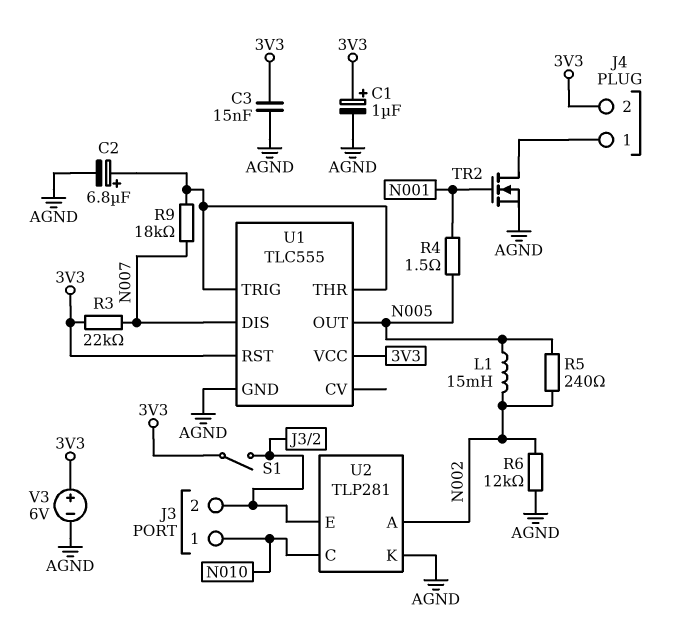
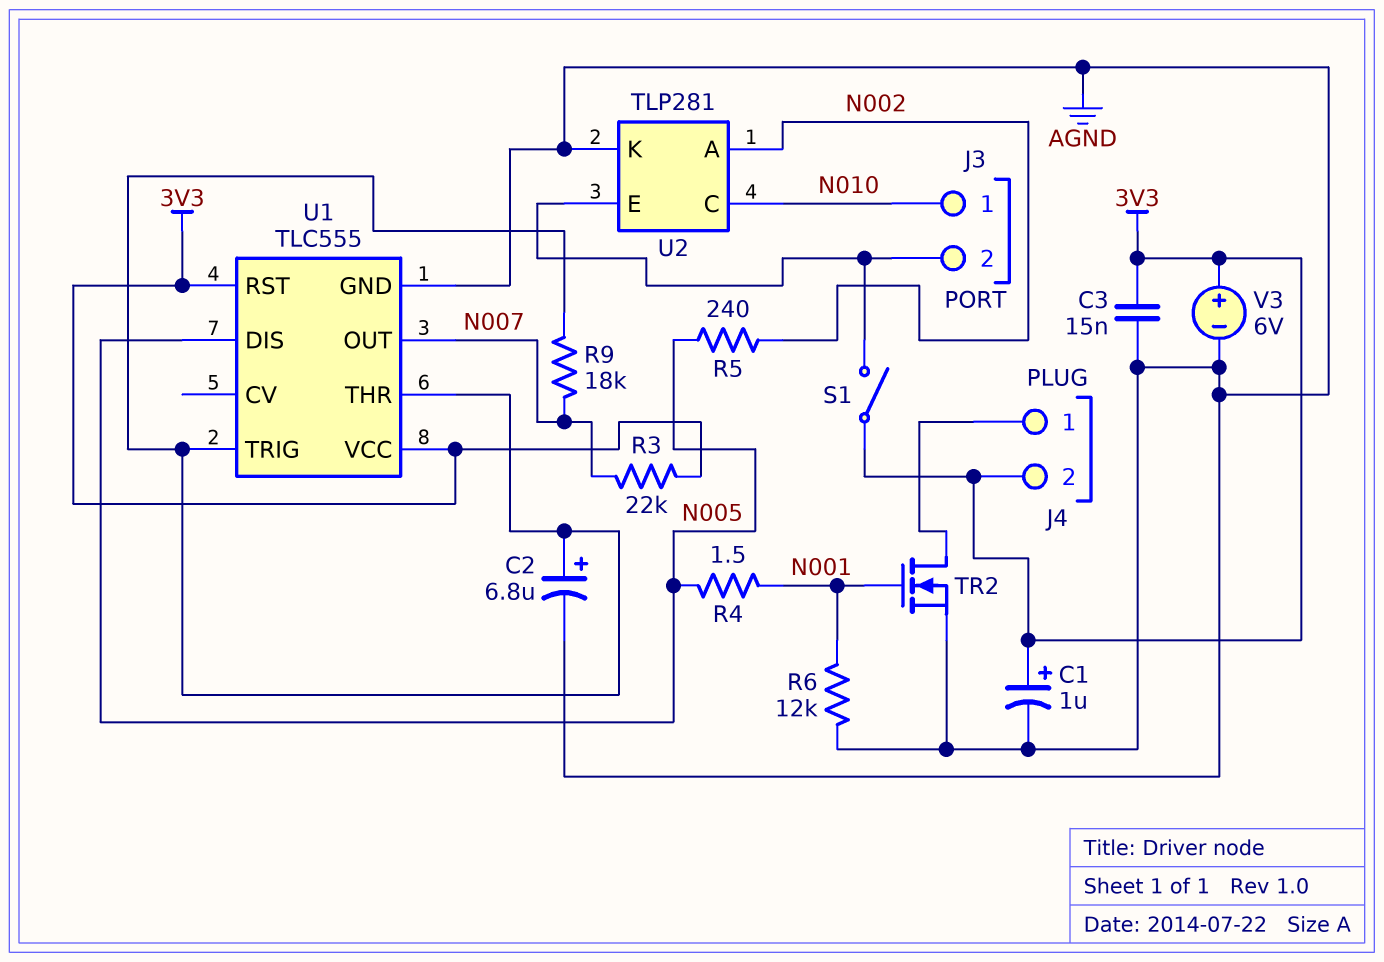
L1: 15mH (N002, N005) -> none
R6: 12k (AGND, N002) -> 12k (AGND, N001)
U1 pin DIS: N007 -> N005
U1 pin OUT: N005 -> N007

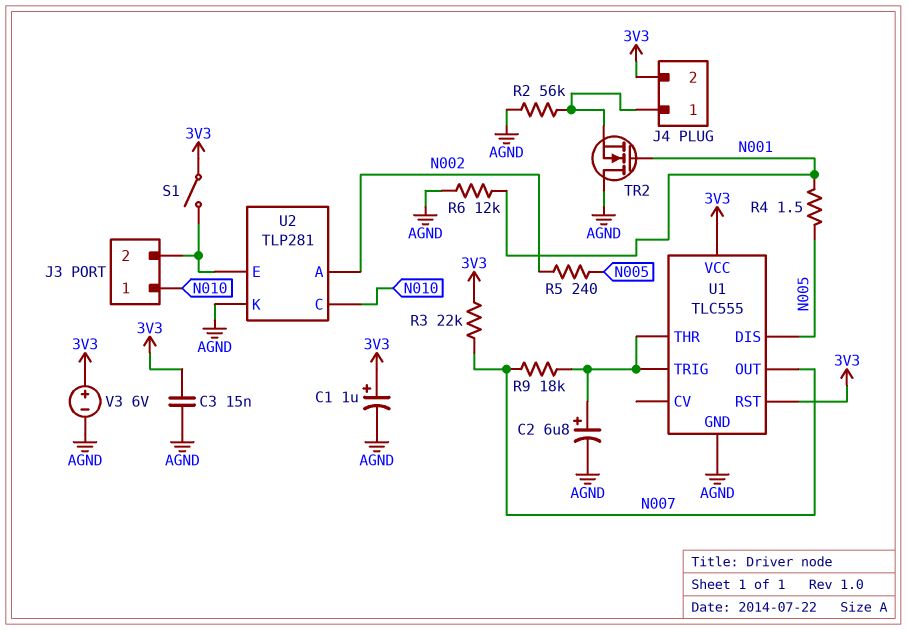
R2: none -> 56k (AGND, J4/1)
TR2: NMOS (G N001, D J4/1, S AGND) -> NMOS (G N001, D AGND, S J4/1)

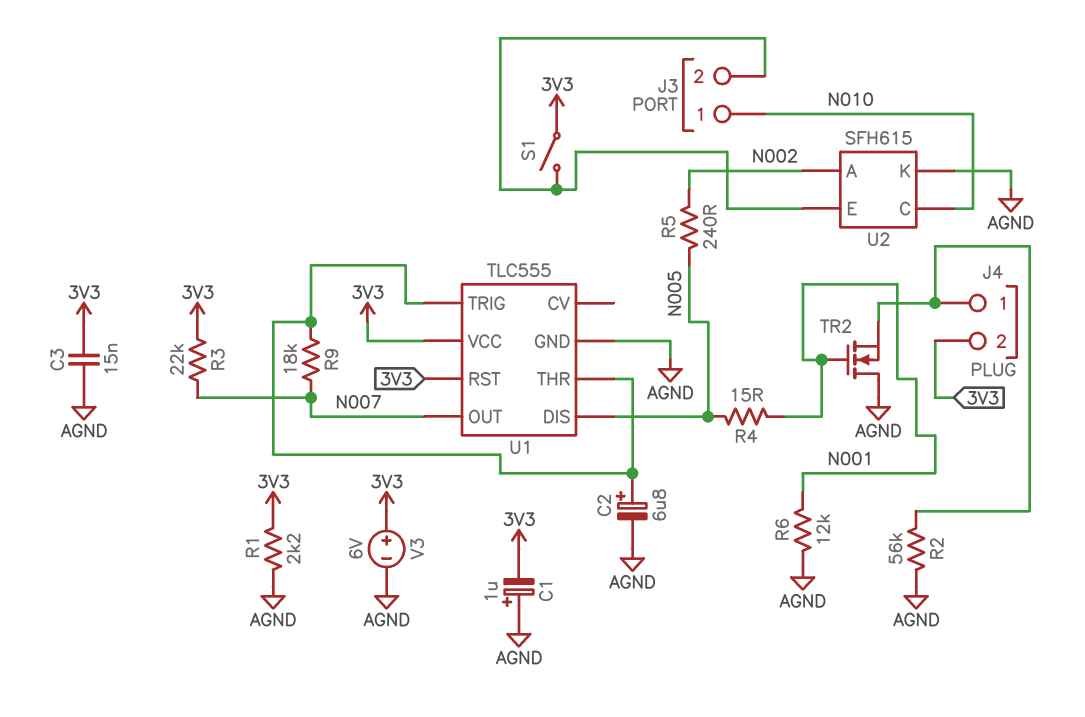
C1: 1uF (plus 3V3, minus AGND) -> 1uF (plus AGND, minus 3V3)
R1: none -> 2.2k (3V3, AGND)
R4: 1.5 (N001, N005) -> 15 (N001, N005)
U2: TLP281 -> SFH615

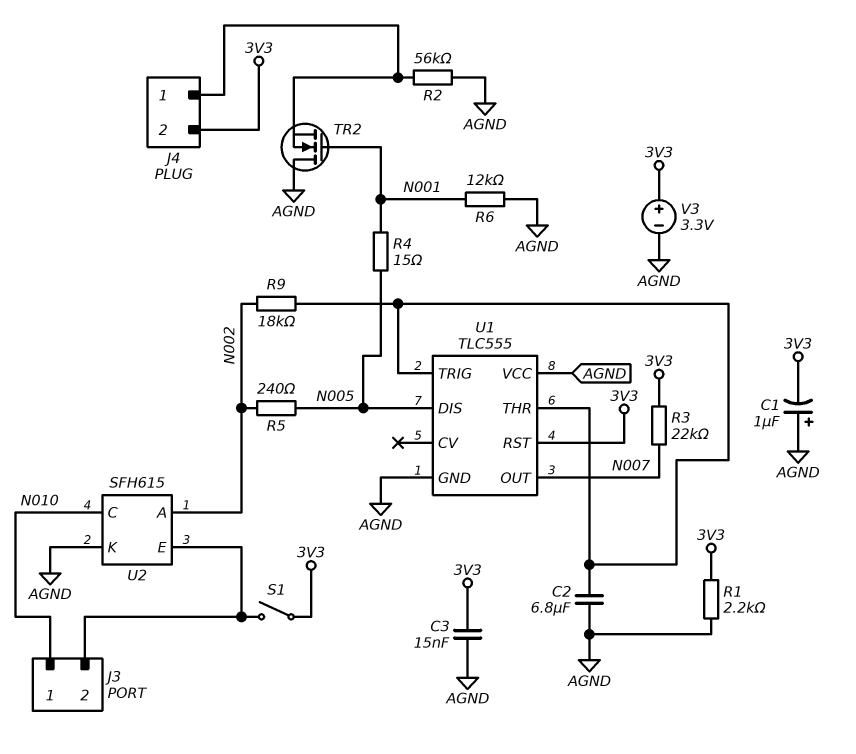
C2: 6.8uF (plus U1/THR, minus AGND) -> 6.8uF (AGND, U1/THR)
R9: 18k (N007, U1/THR) -> 18k (N002, U1/THR)
U1 pin VCC: 3V3 -> AGND
V3: 6V (plus 3V3, minus AGND) -> 3.3V (plus 3V3, minus AGND)

